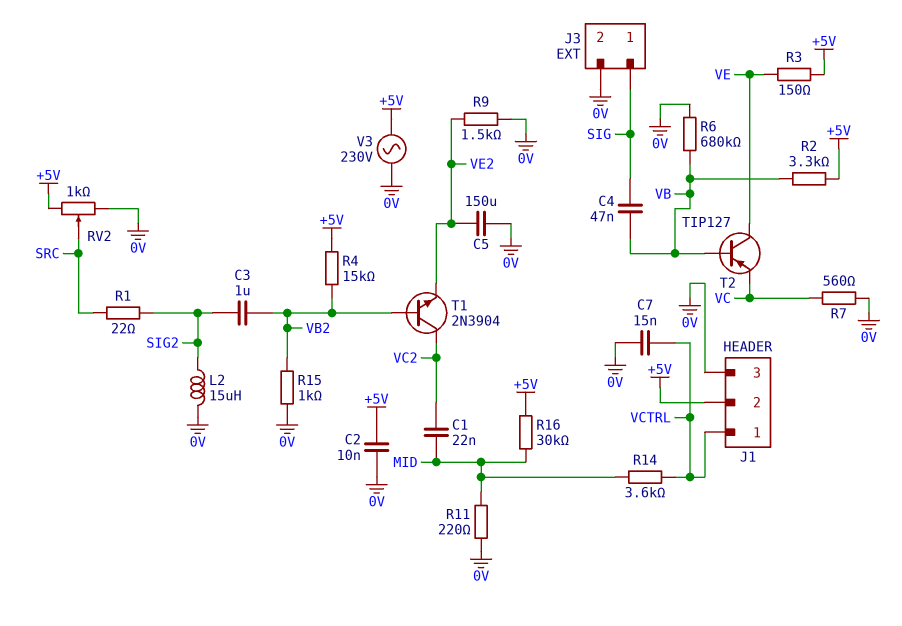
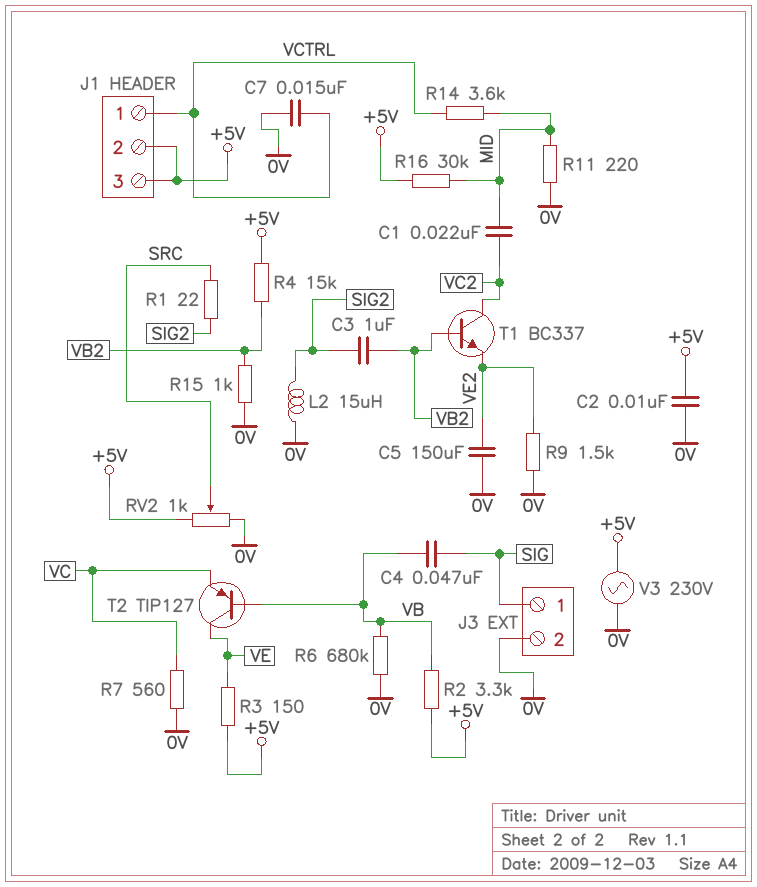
J1 pin 3: 0V -> +5V
T1: NPN 2N3904 (B VB2, C VC2, E VE2) -> NPN BC337 (B VB2, C VC2, E VE2)

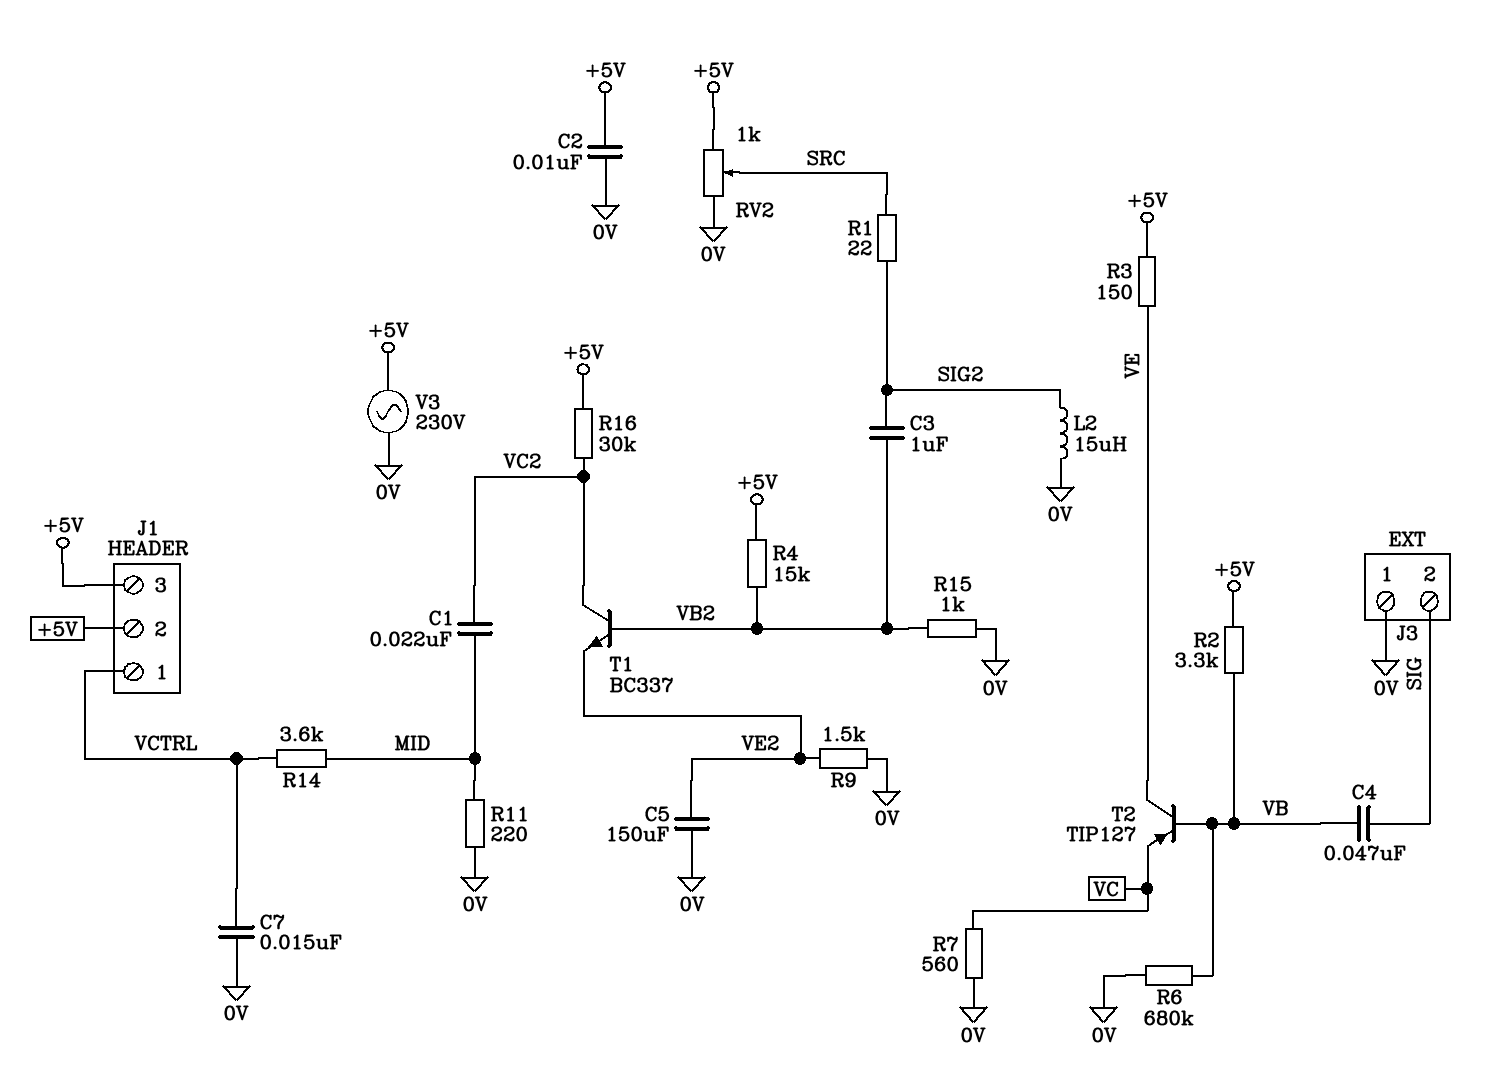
J3 pin 1: SIG -> 0V
J3 pin 2: 0V -> SIG
R16: 30k (+5V, MID) -> 30k (+5V, VC2)

